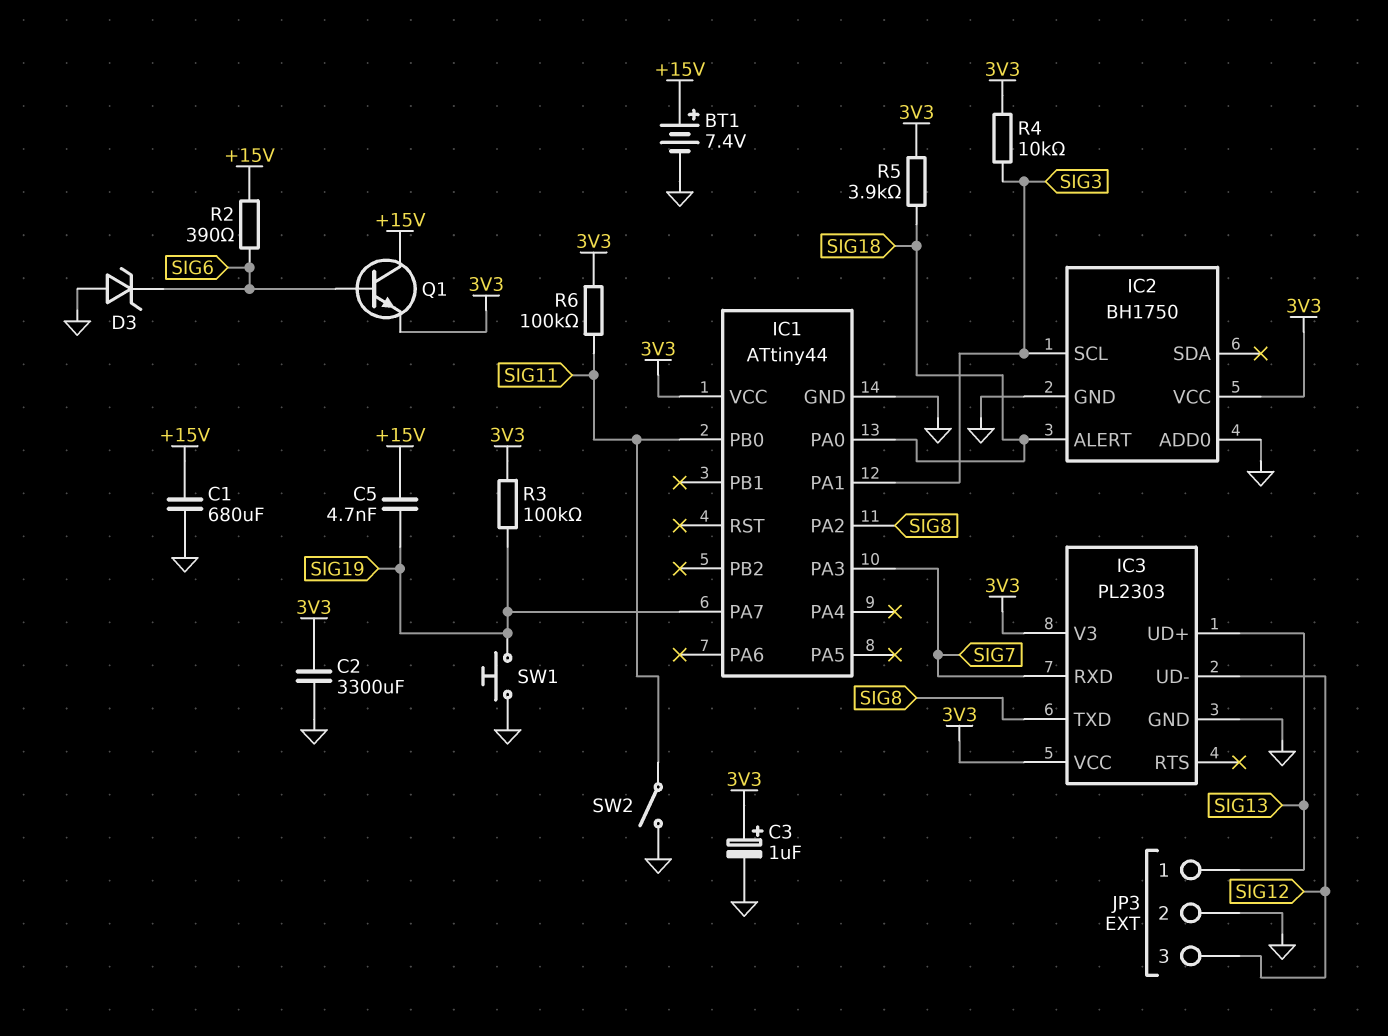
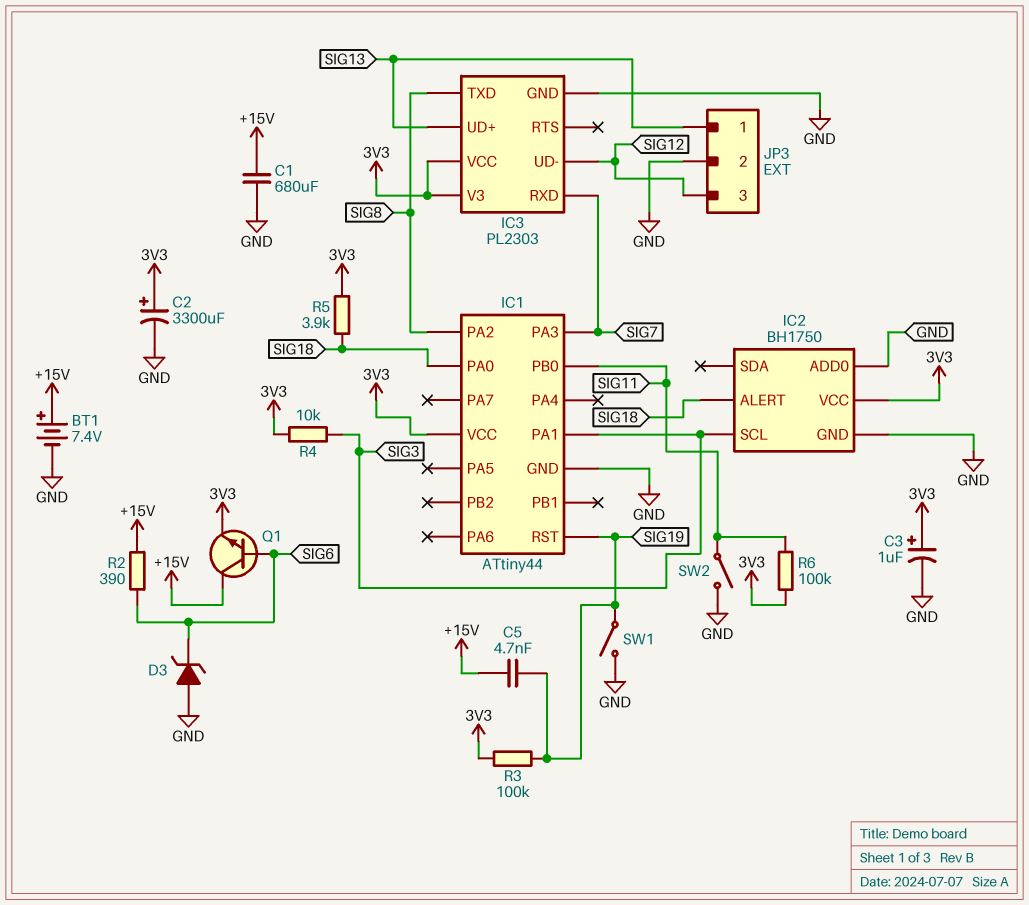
C2: 3300uF (3V3, GND) -> 3300uF (plus 3V3, minus GND)
IC1 pin PA7: SIG19 -> none
IC1 pin RST: none -> SIG19
SW1: button (GND, SIG19) -> switch (GND, SIG19)

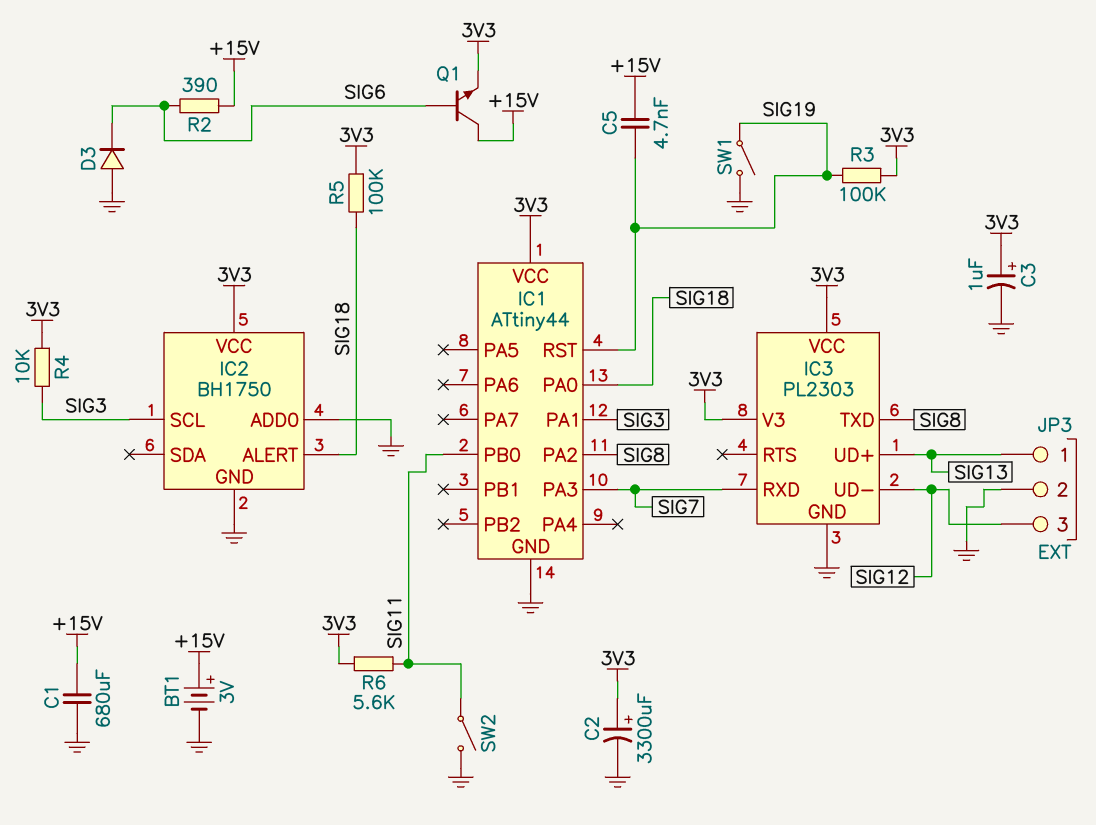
BT1: 7.4V (plus +15V, minus GND) -> 3V (plus +15V, minus GND)
D3: zener (A GND, K SIG6) -> diode (A GND, K SIG6)
R5: 3.9k (3V3, SIG18) -> 100k (3V3, SIG18)
R6: 100k (3V3, SIG11) -> 5.6k (3V3, SIG11)

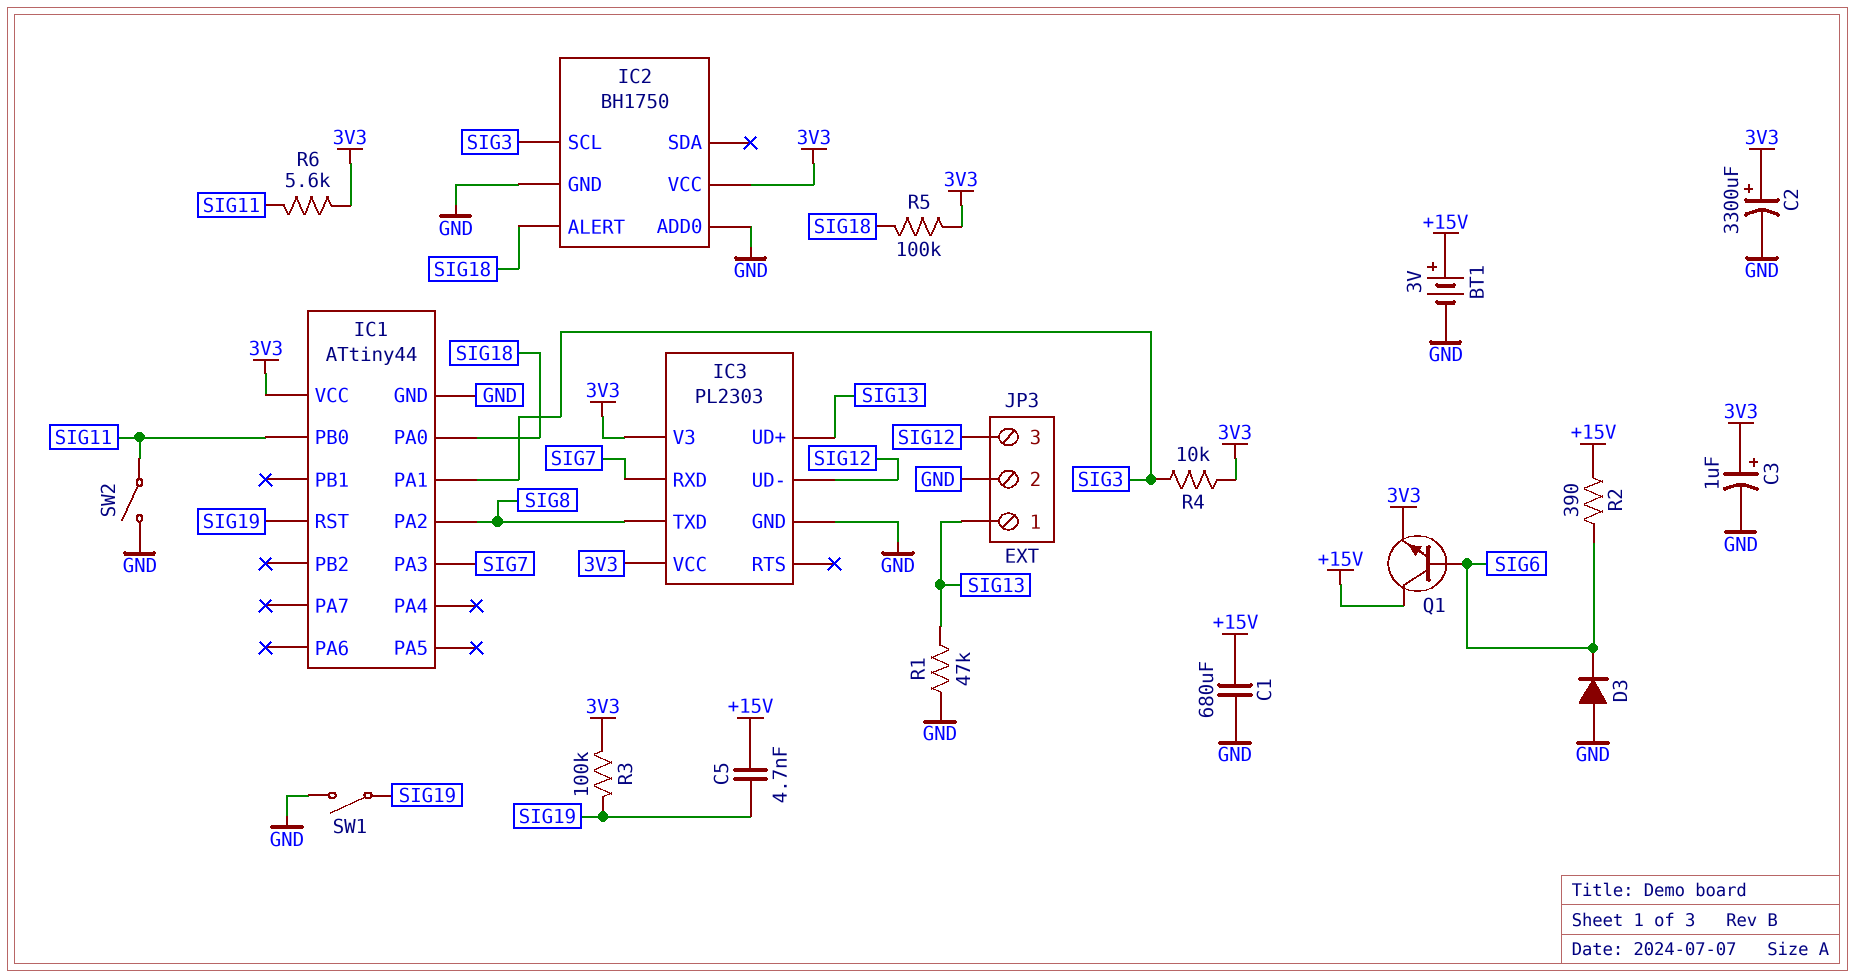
R1: none -> 47k (GND, SIG13)

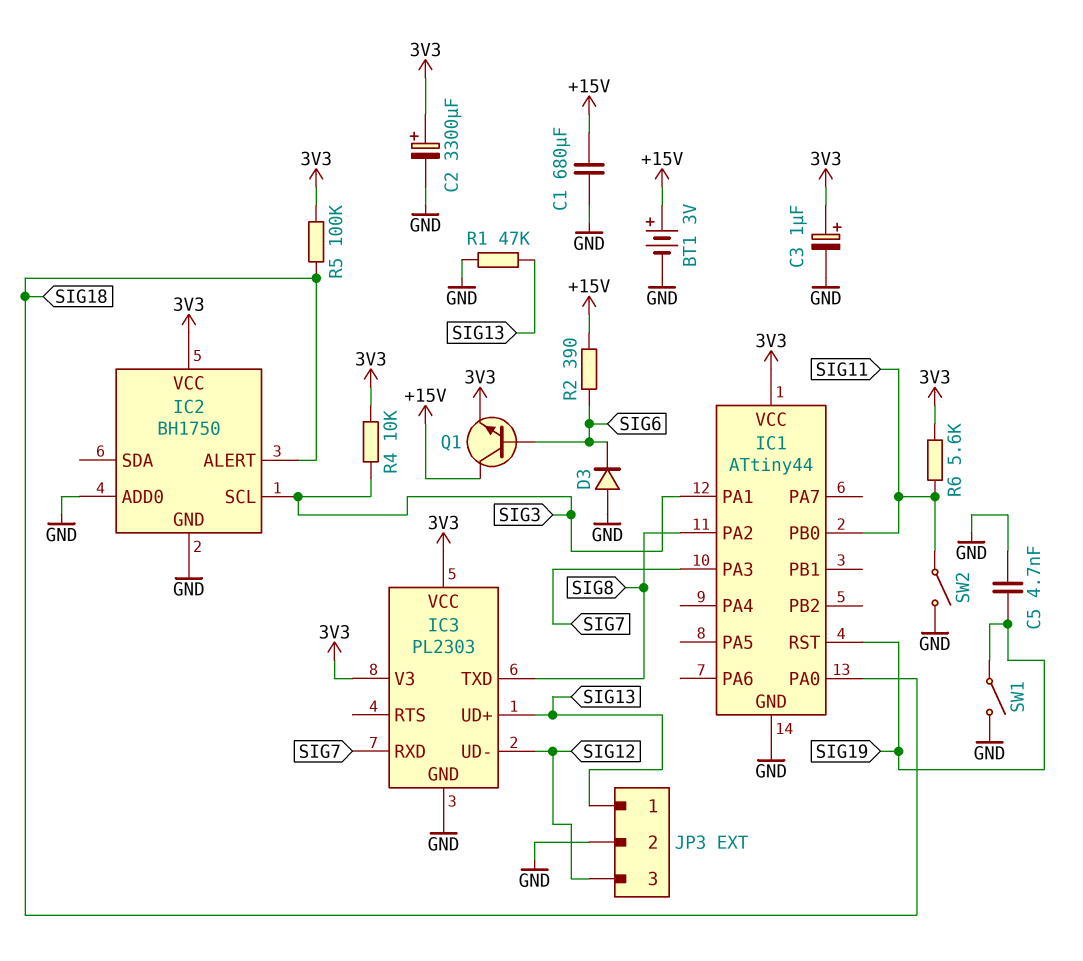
C5: 4.7nF (+15V, SIG19) -> 4.7nF (GND, SIG19)
R3: 100k (3V3, SIG19) -> none

